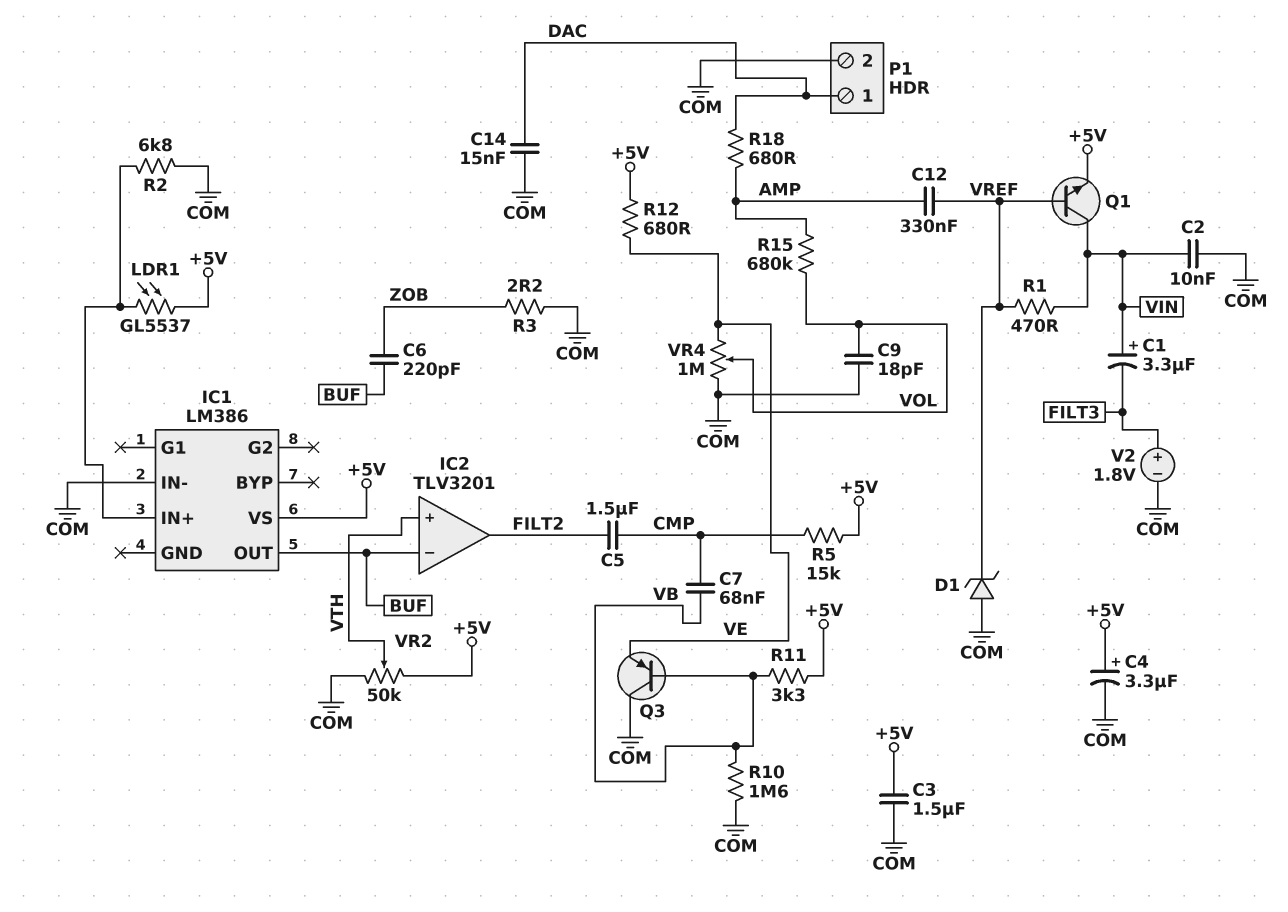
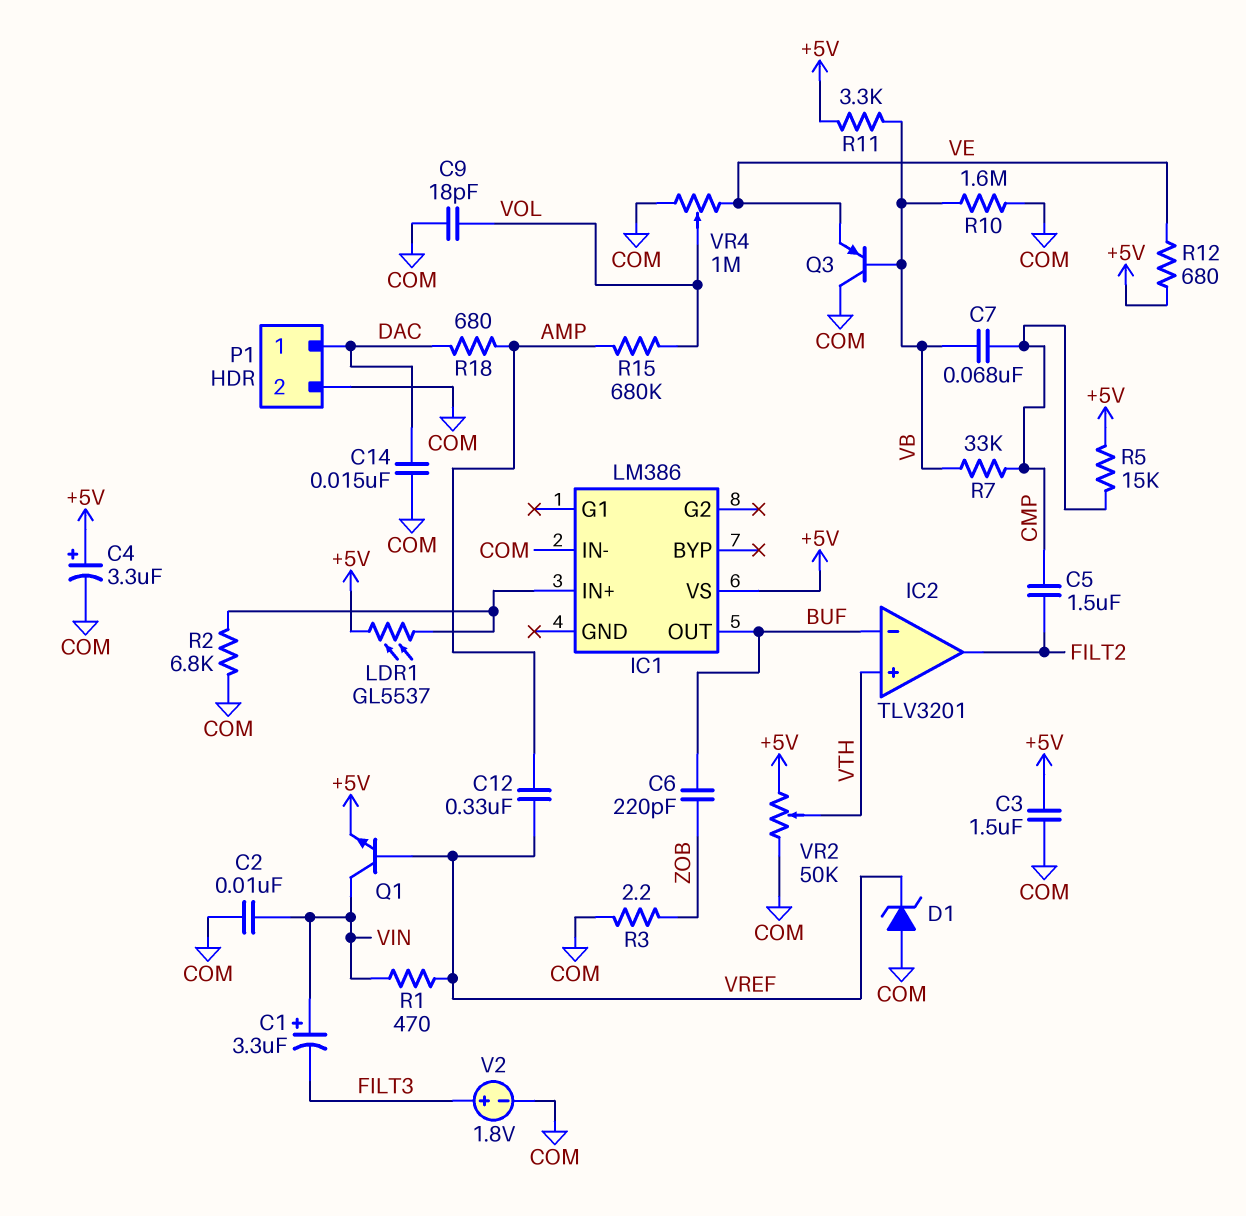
R7: none -> 33k (CMP, VB)

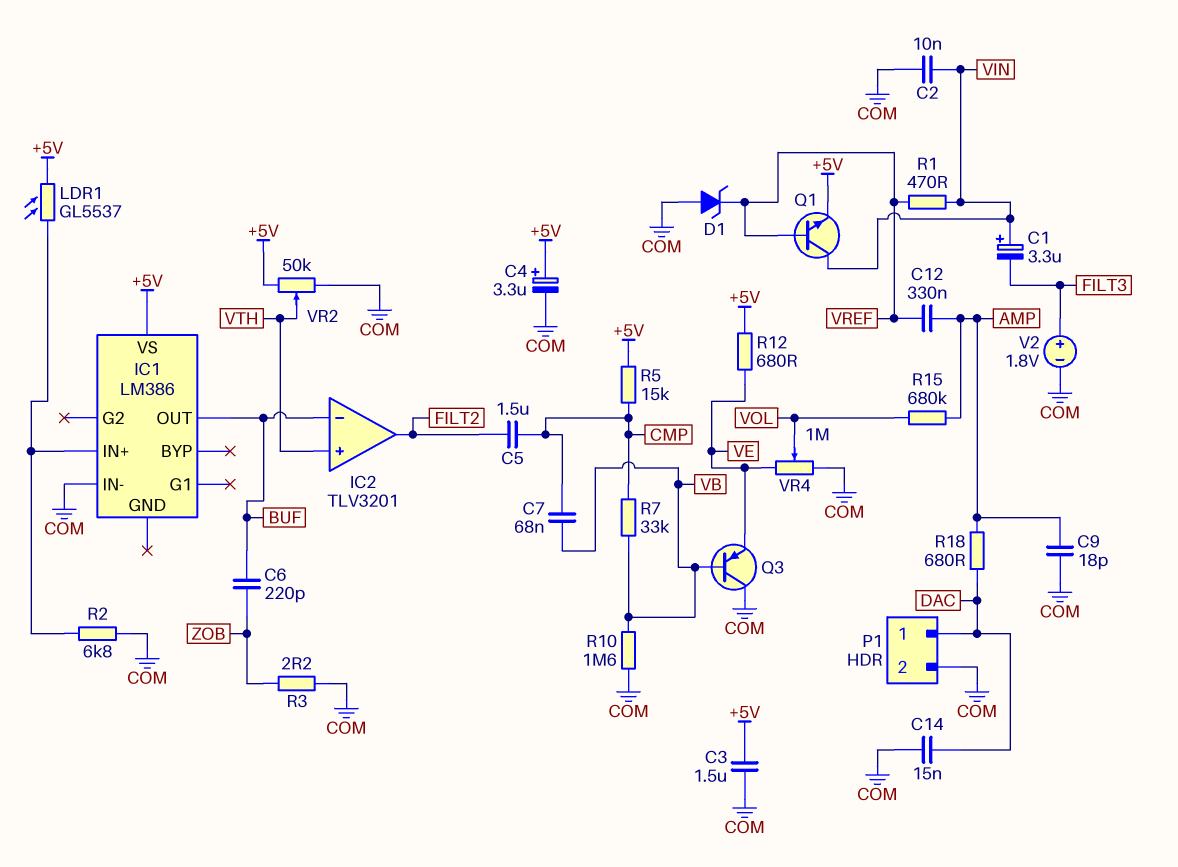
C9: 18pF (COM, VOL) -> 18pF (AMP, COM)
R11: 3.3k (+5V, VB) -> none

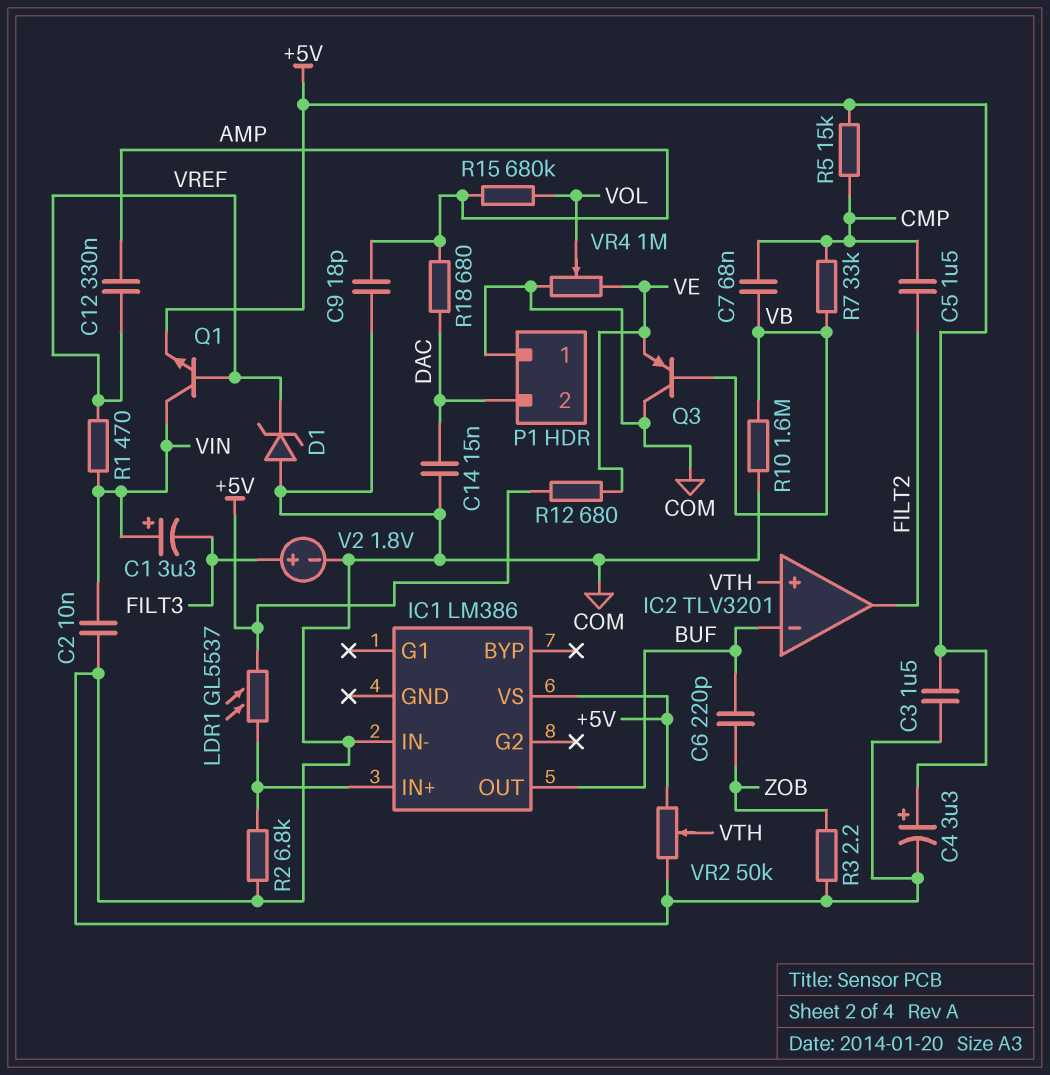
P1 pin 1: DAC -> COM
P1 pin 2: COM -> DAC

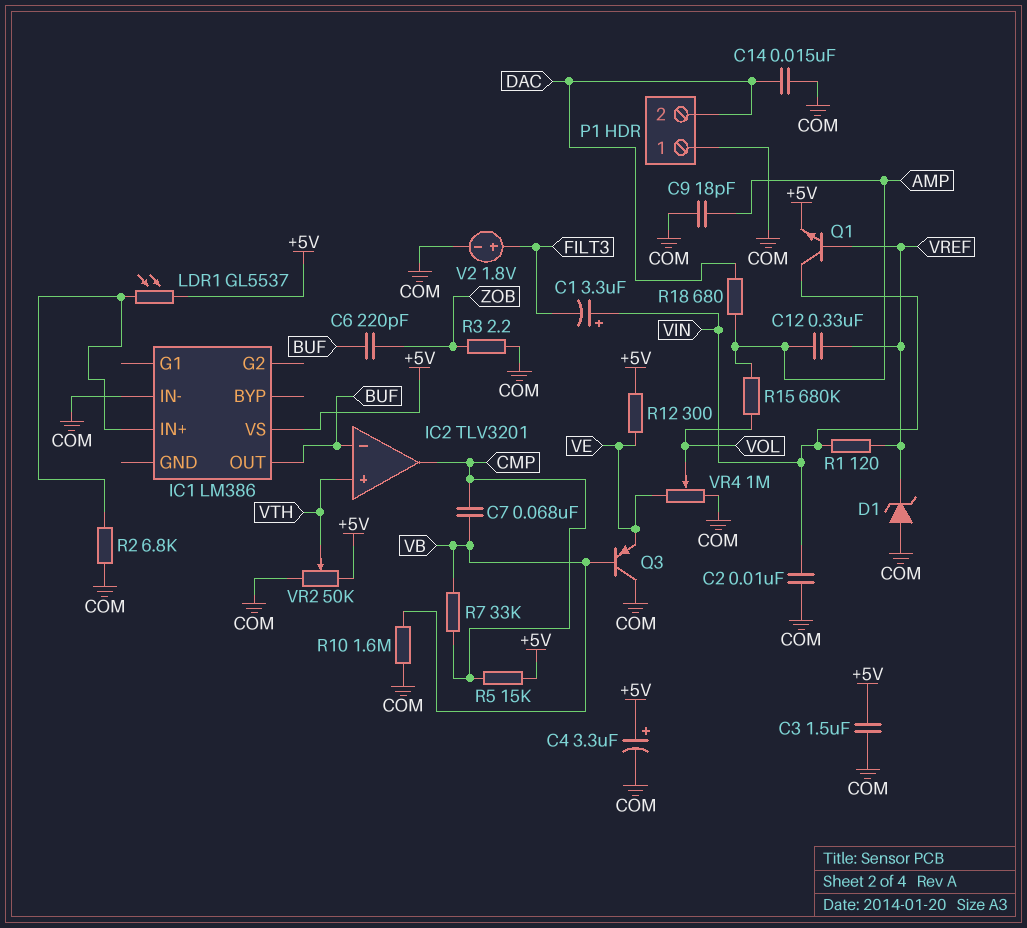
C5: 1.5uF (CMP, FILT2) -> none
IC2 pin out: FILT2 -> CMP
R1: 470 (VIN, VREF) -> 120 (VIN, VREF)
R12: 680 (+5V, VE) -> 300 (+5V, VE)

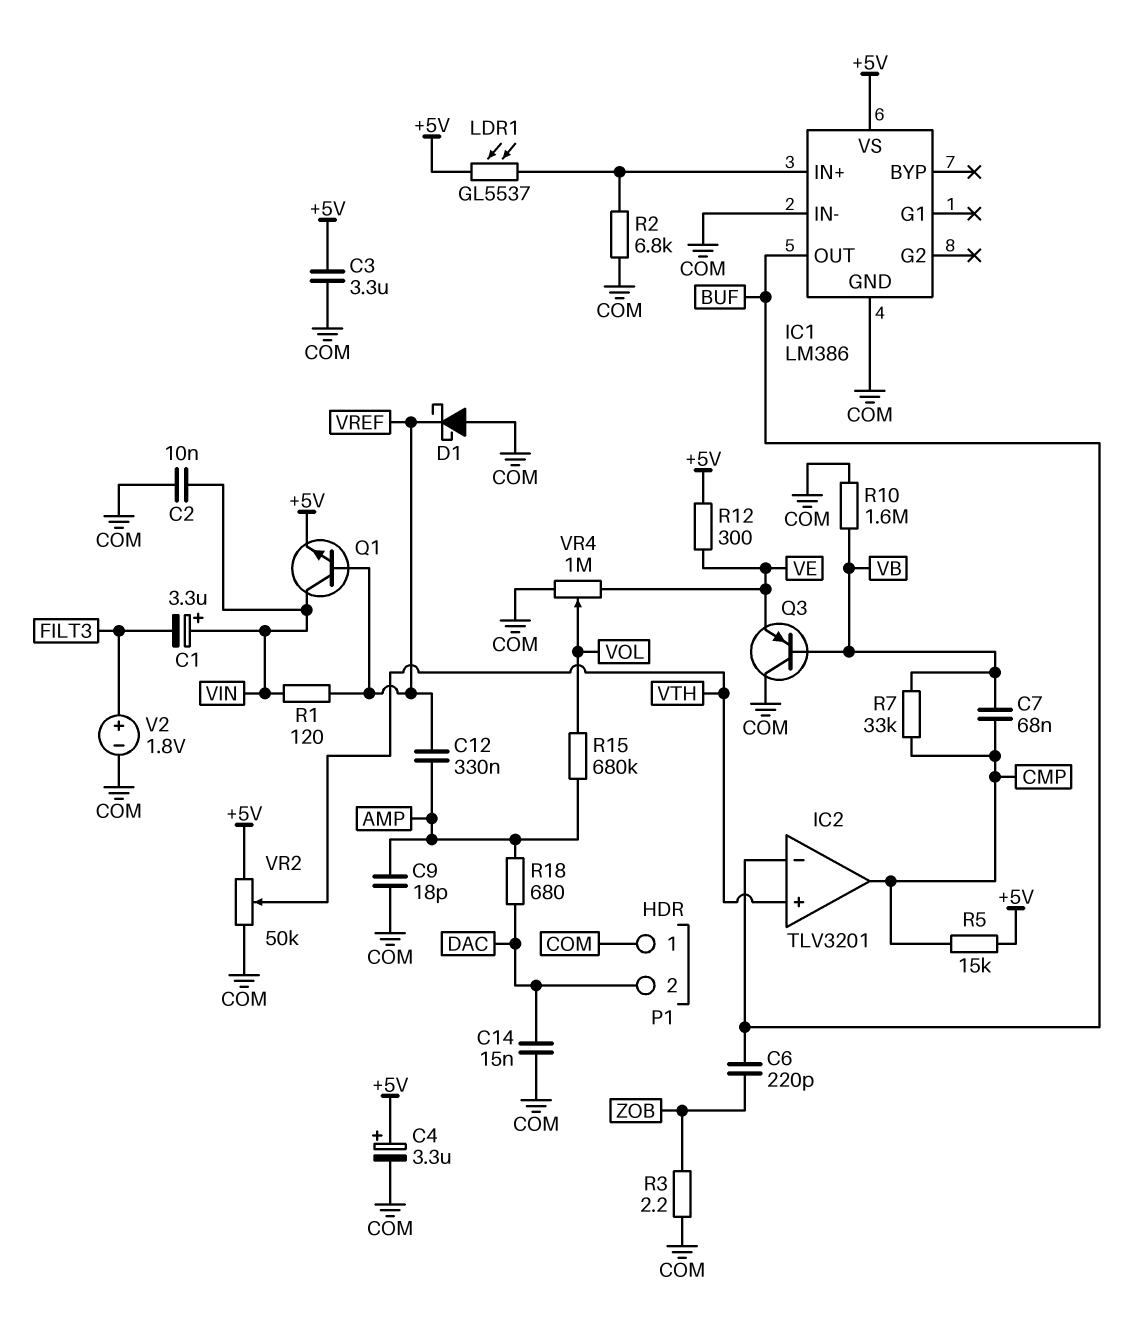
C3: 1.5uF (+5V, COM) -> 3.3uF (+5V, COM)
D1: zener (A COM, K VREF) -> schottky (A COM, K VREF)
IC1 pin GND: none -> COM

